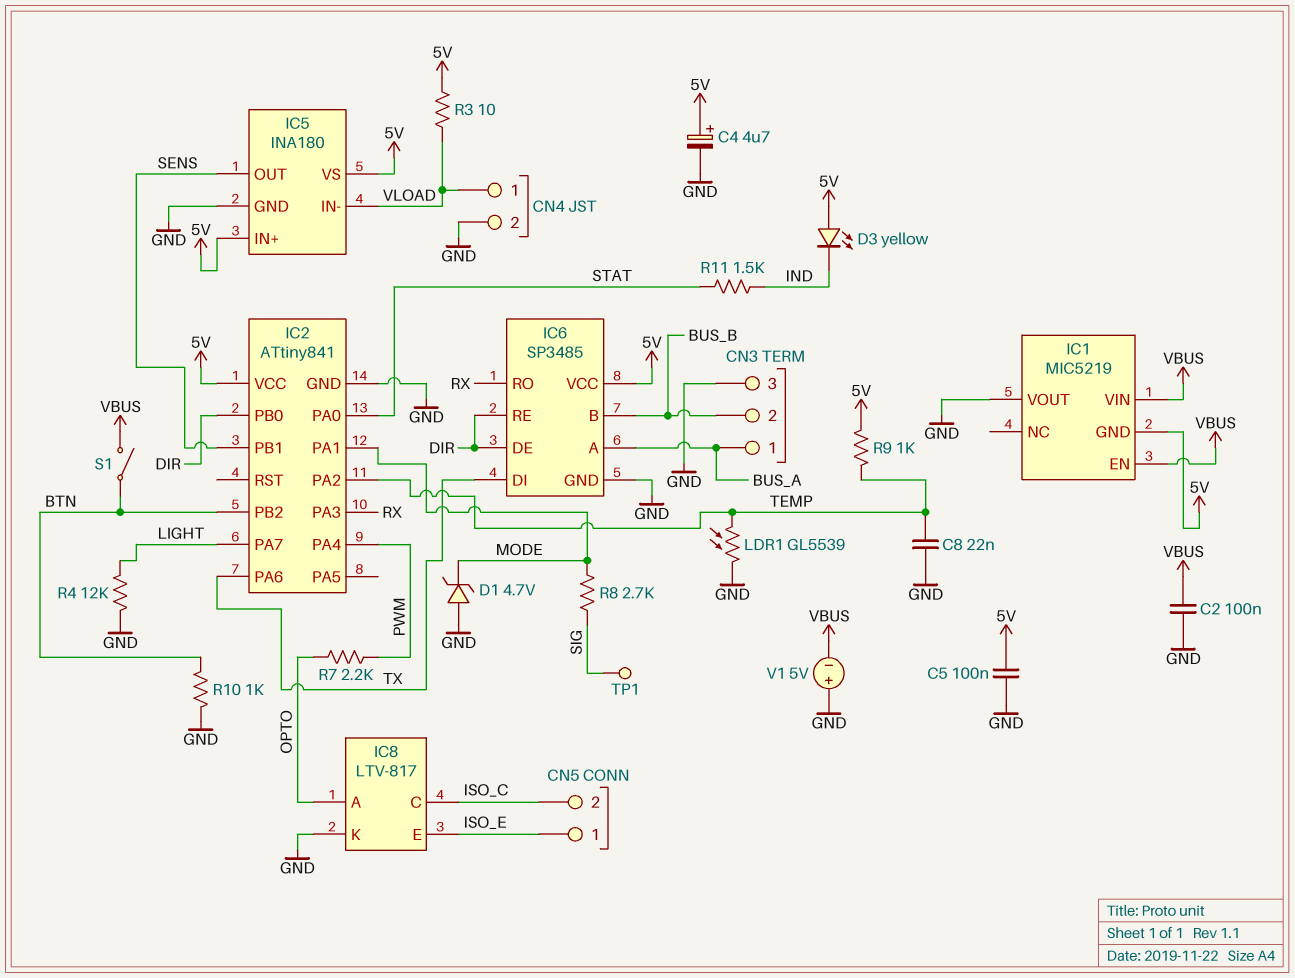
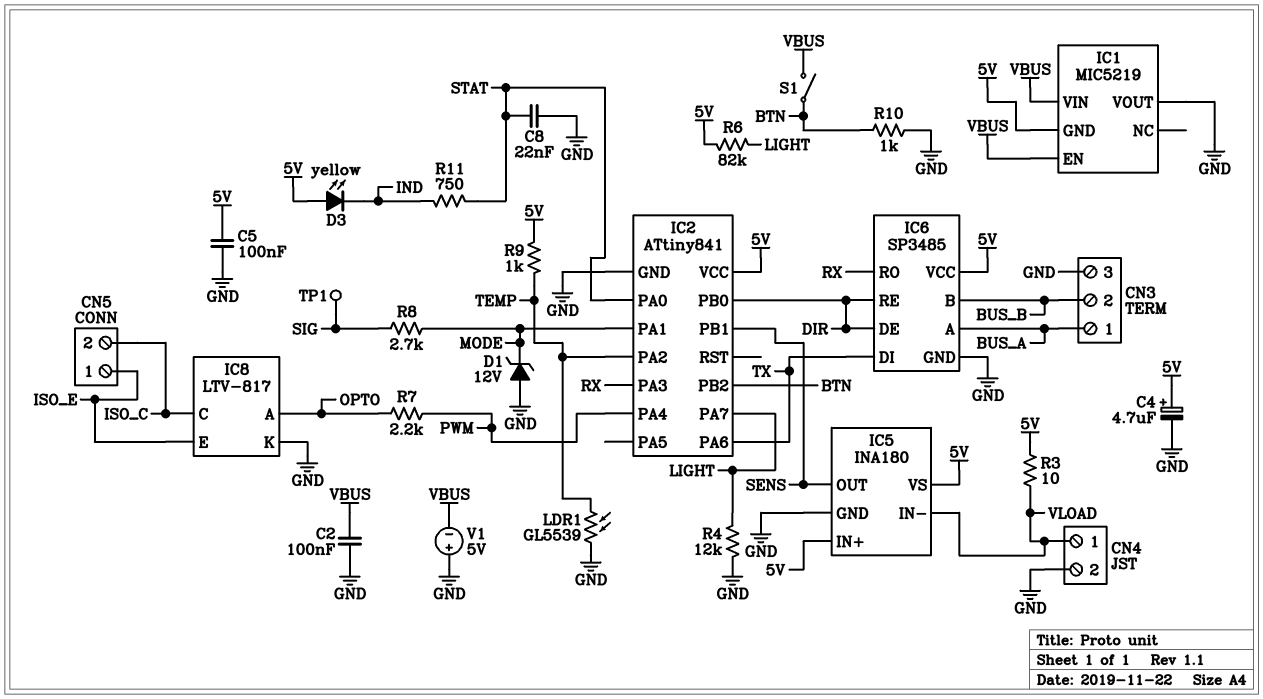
C8: 22nF (GND, TEMP) -> 22nF (GND, STAT)
D1: zener 4.7V (A GND, K MODE) -> zener 12V (A GND, K MODE)
R6: none -> 82k (5V, LIGHT)
R11: 1.5k (IND, STAT) -> 750 (IND, STAT)

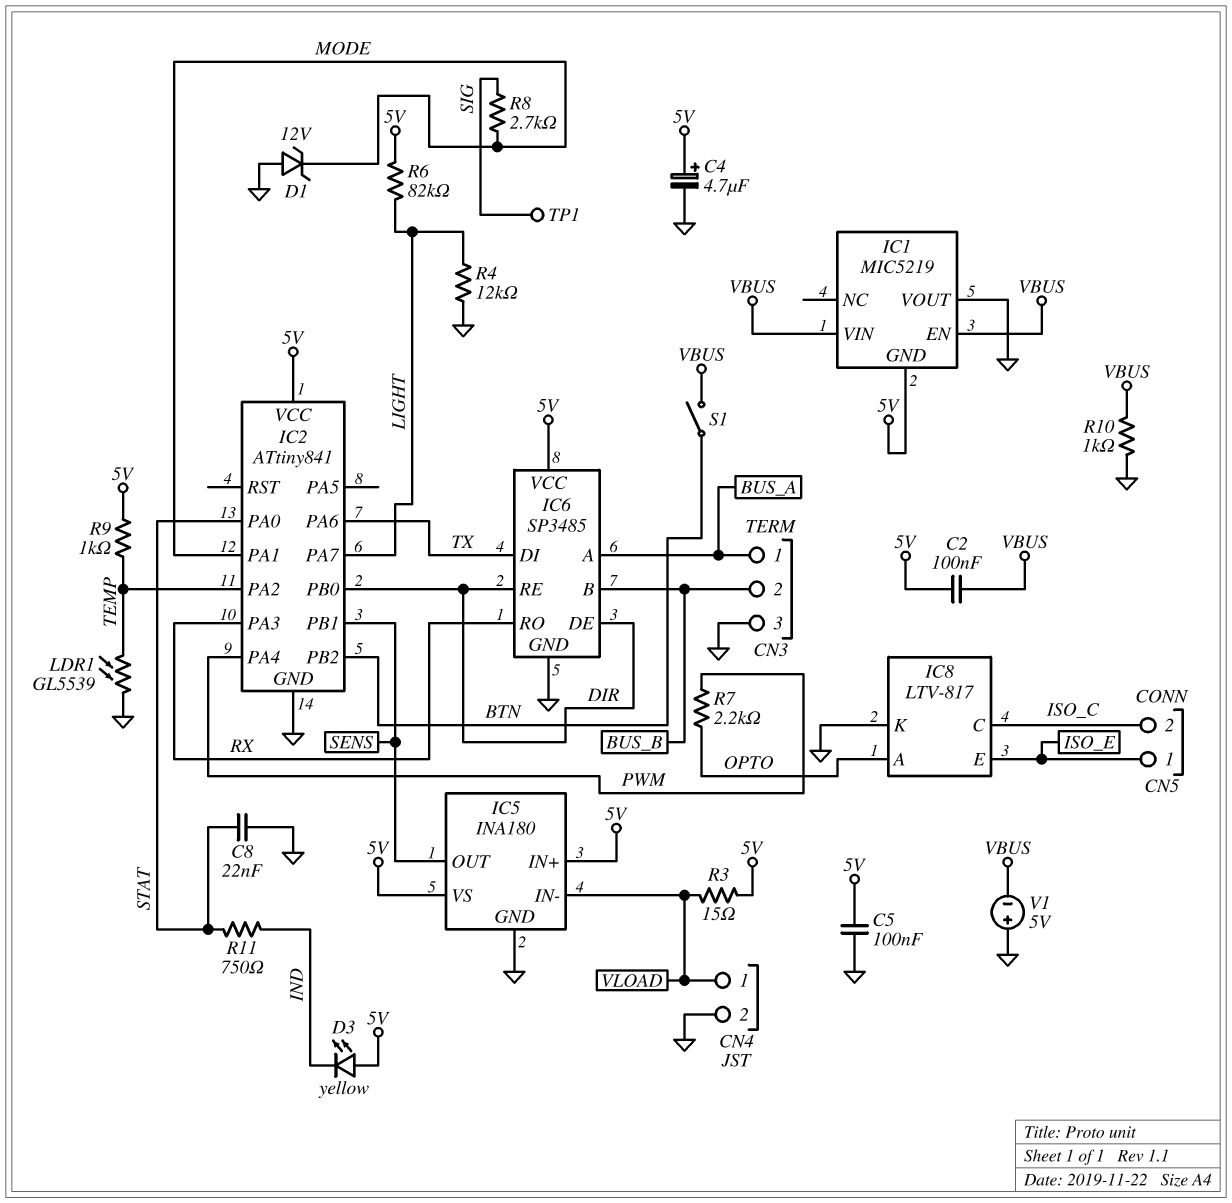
C2: 100nF (GND, VBUS) -> 100nF (5V, VBUS)
R3: 10 (5V, VLOAD) -> 15 (5V, VLOAD)
R10: 1k (BTN, GND) -> 1k (GND, VBUS)

